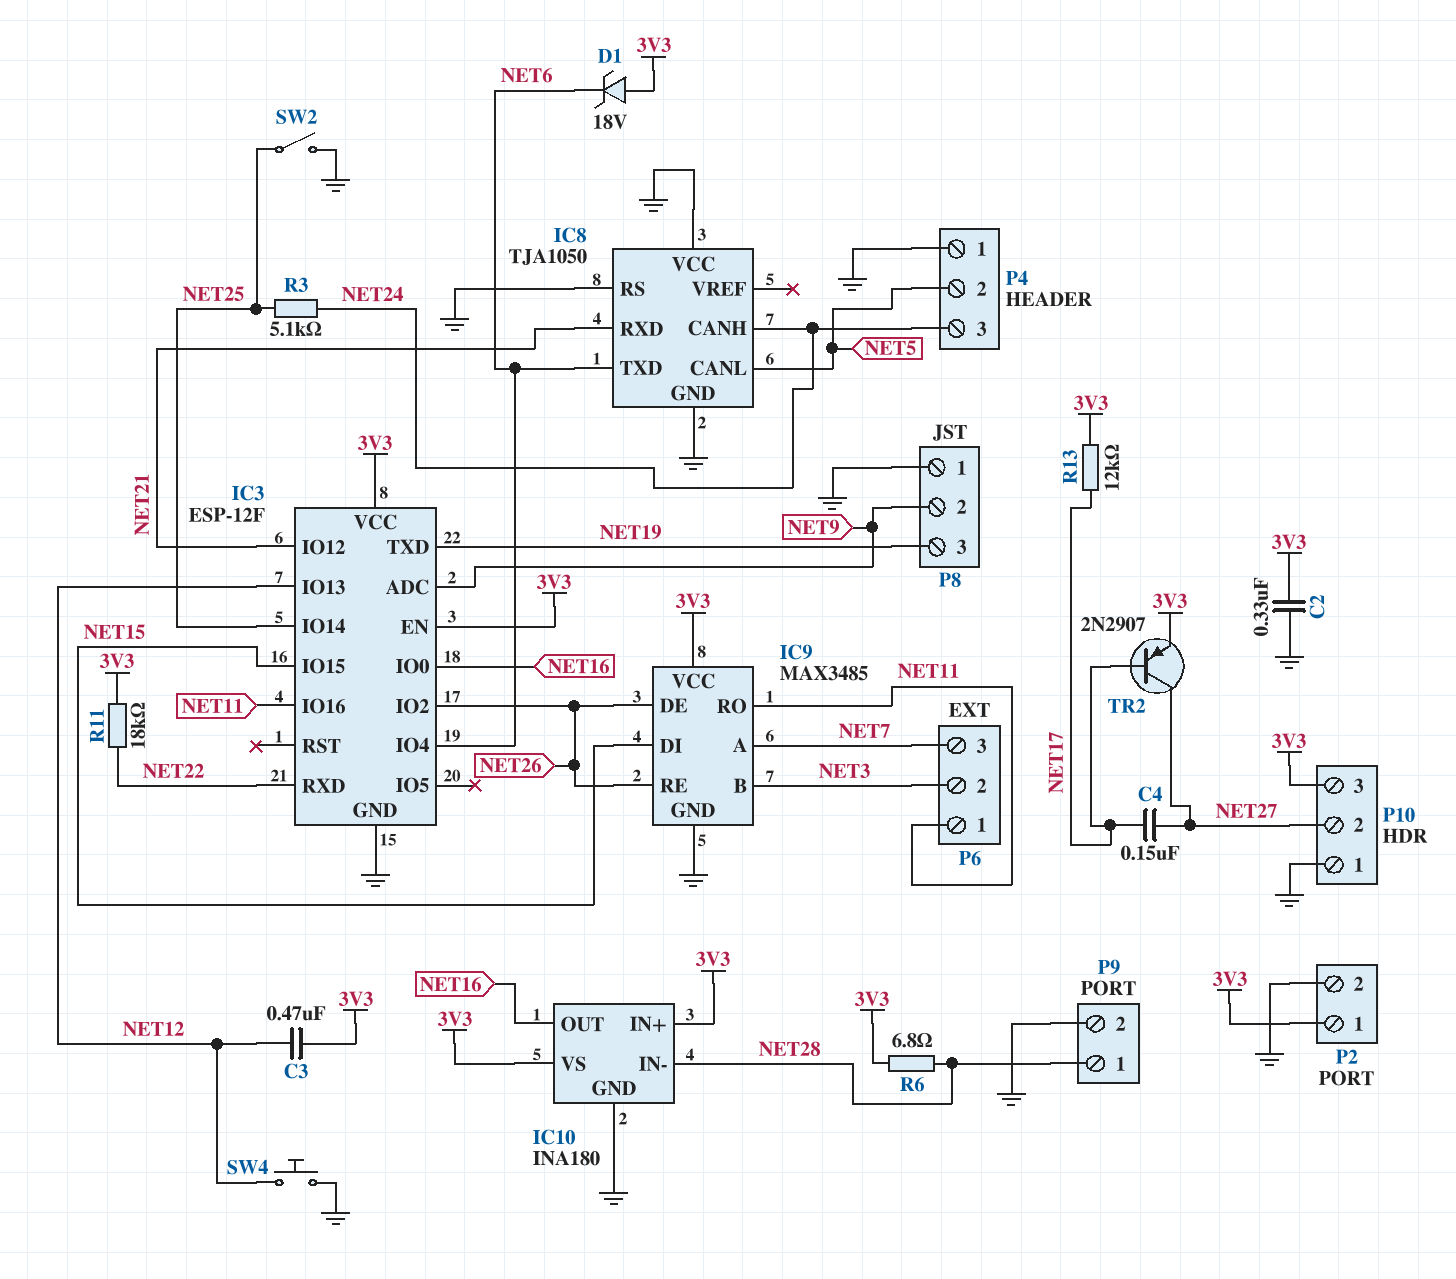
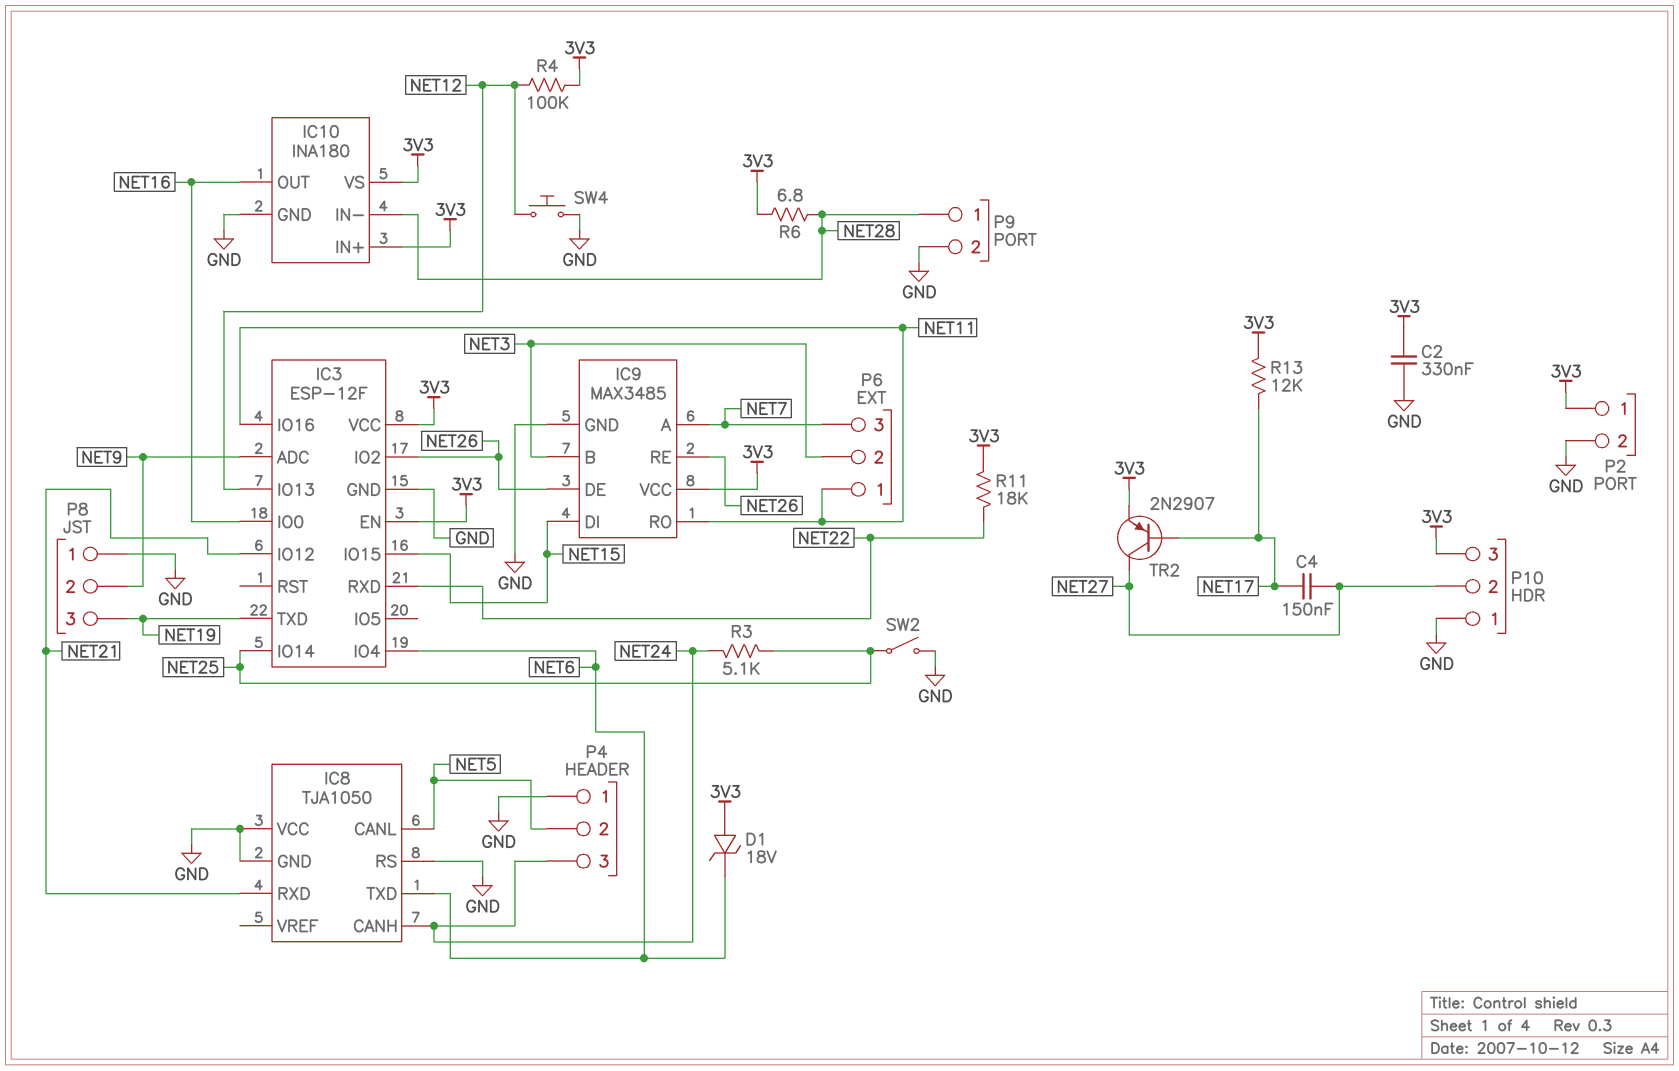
C3: 470nF (3V3, NET12) -> none
R4: none -> 100k (3V3, NET12)

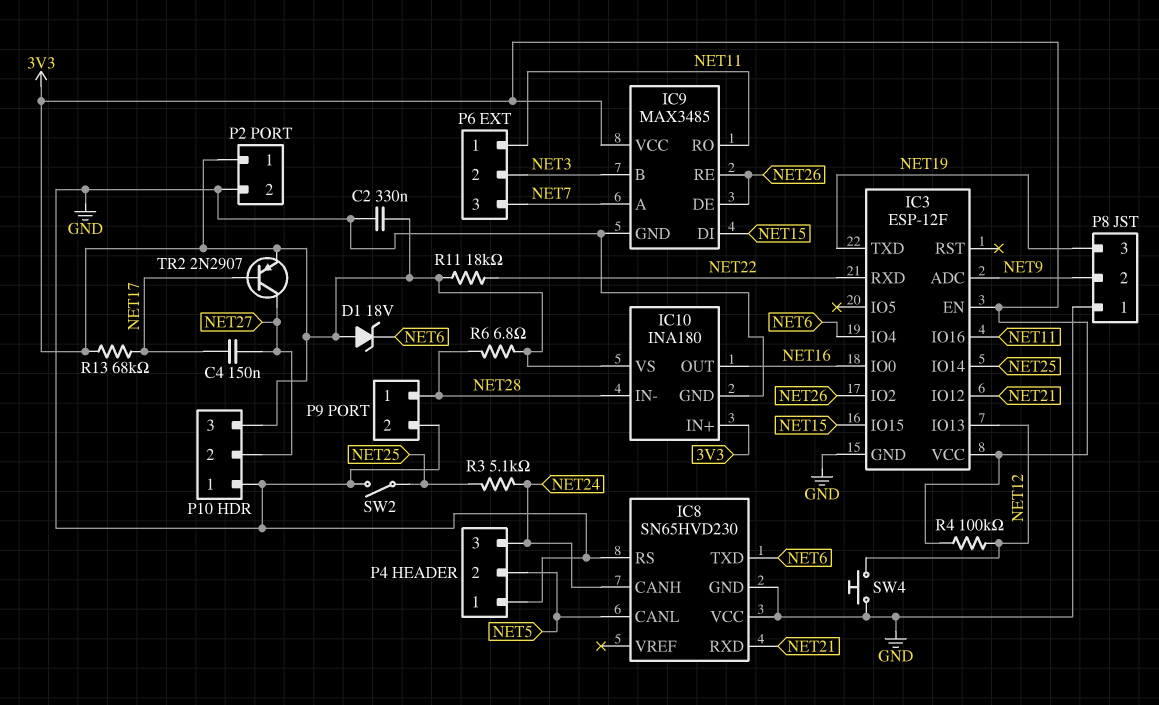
IC8: TJA1050 -> SN65HVD230
R13: 12k (3V3, NET17) -> 68k (3V3, NET17)

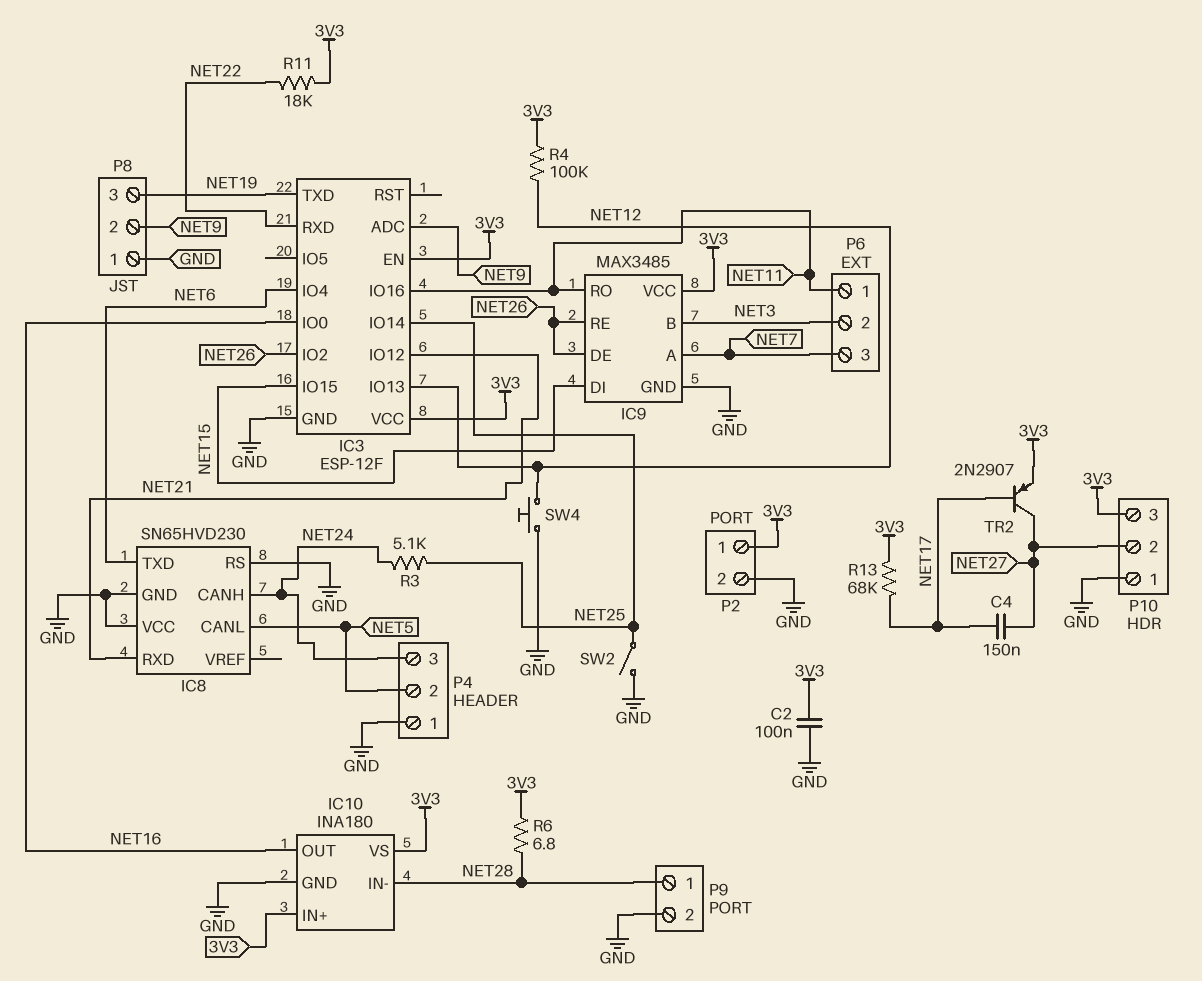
C2: 330nF (3V3, GND) -> 100nF (3V3, GND)
D1: zener 18V (A 3V3, K NET6) -> none

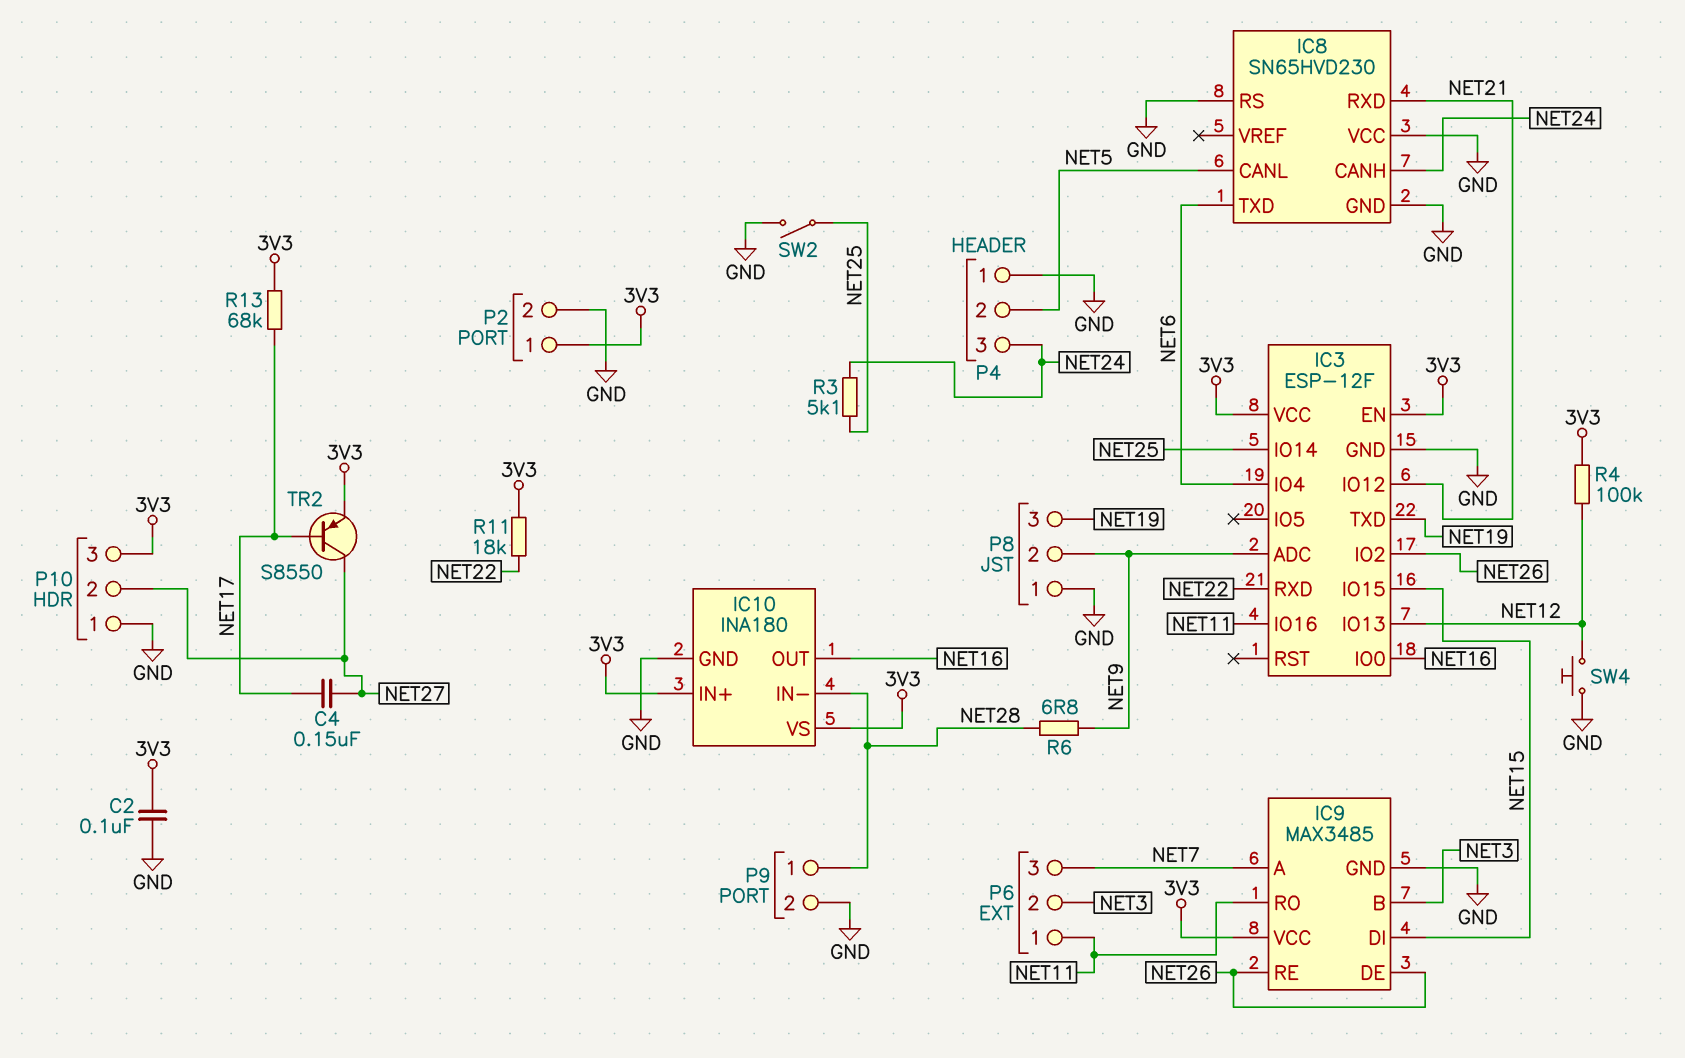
R6: 6.8 (3V3, NET28) -> 6.8 (NET9, NET28)
TR2: PNP 2N2907 (B NET17, C NET27, E 3V3) -> PNP S8550 (B NET17, C NET27, E 3V3)

